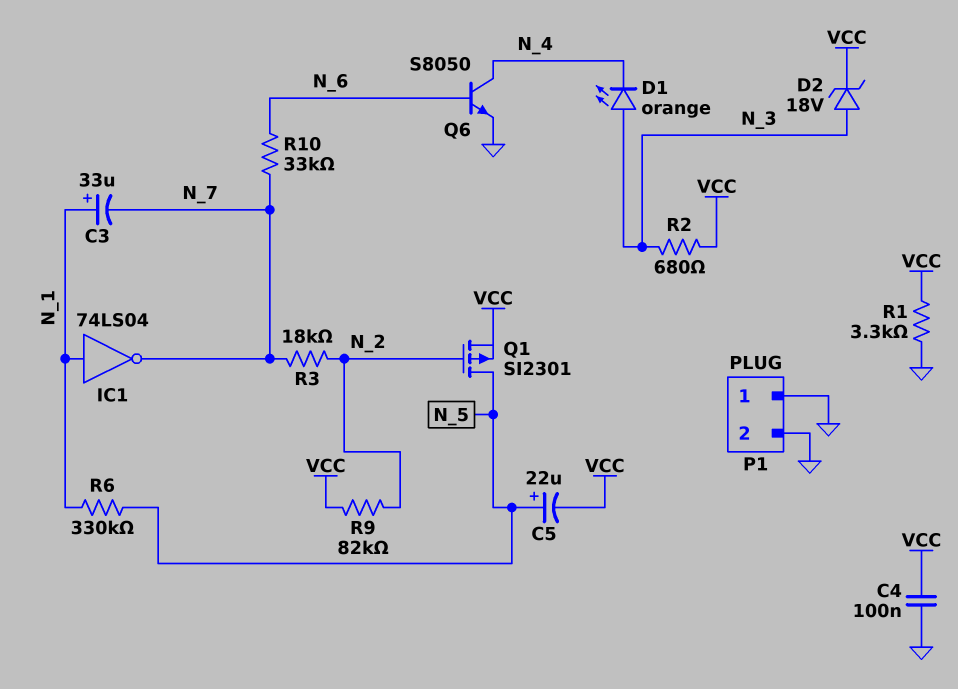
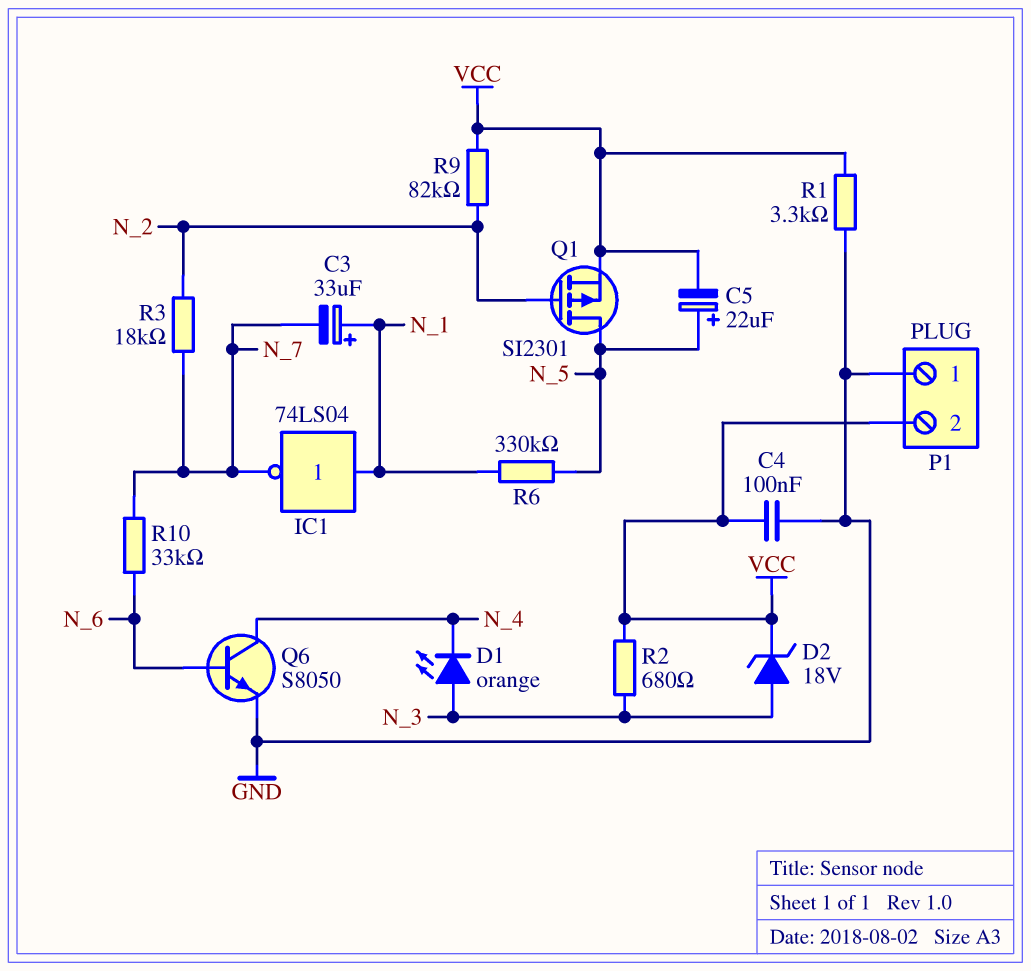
P1 pin 2: GND -> VCC

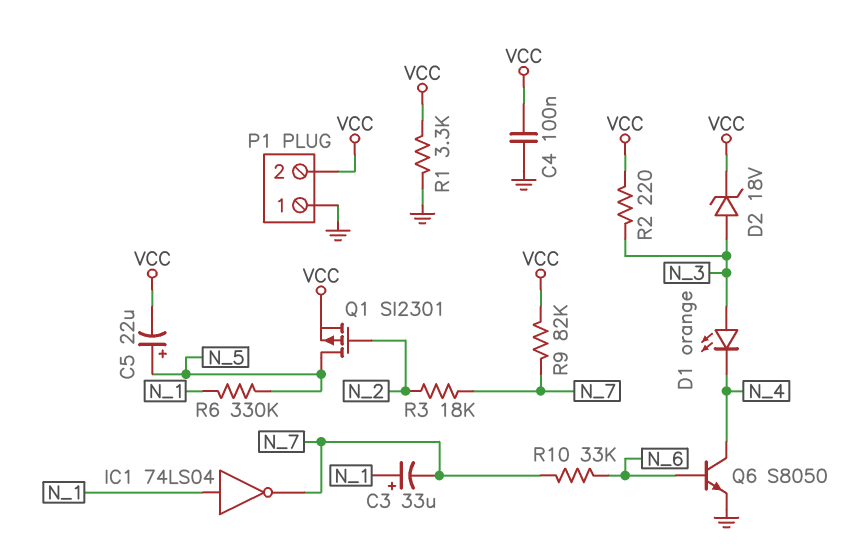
R2: 680 (N_3, VCC) -> 220 (N_3, VCC)
R9: 82k (N_2, VCC) -> 82k (N_7, VCC)

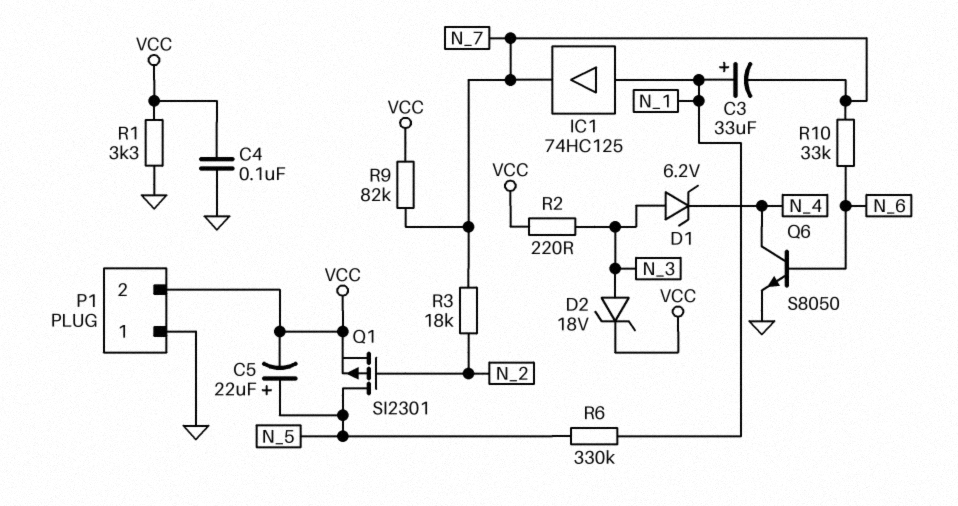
D1: LED orange (A N_3, K N_4) -> zener 6.2V (A N_3, K N_4)
IC1: NOT 74LS04 (in N_1, out N_7) -> buffer 74HC125 (in N_1, out N_7)

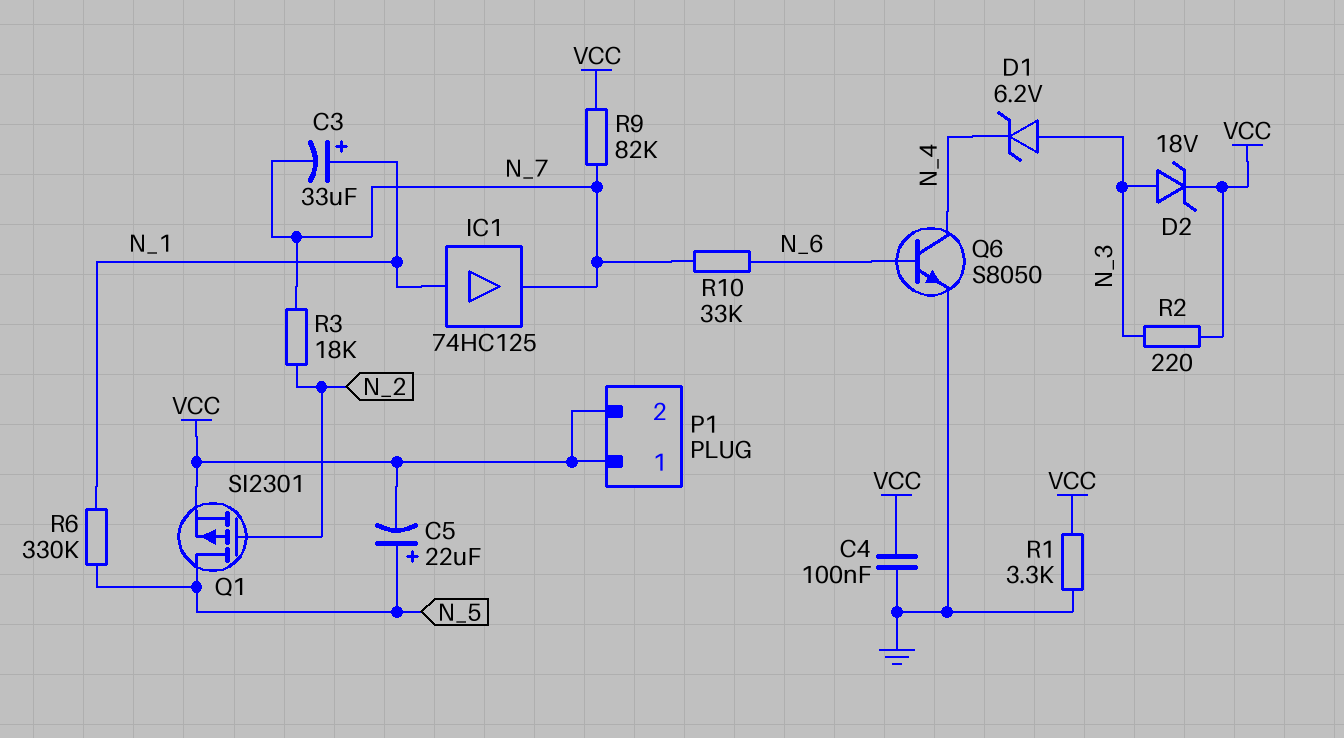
P1 pin 1: GND -> VCC

